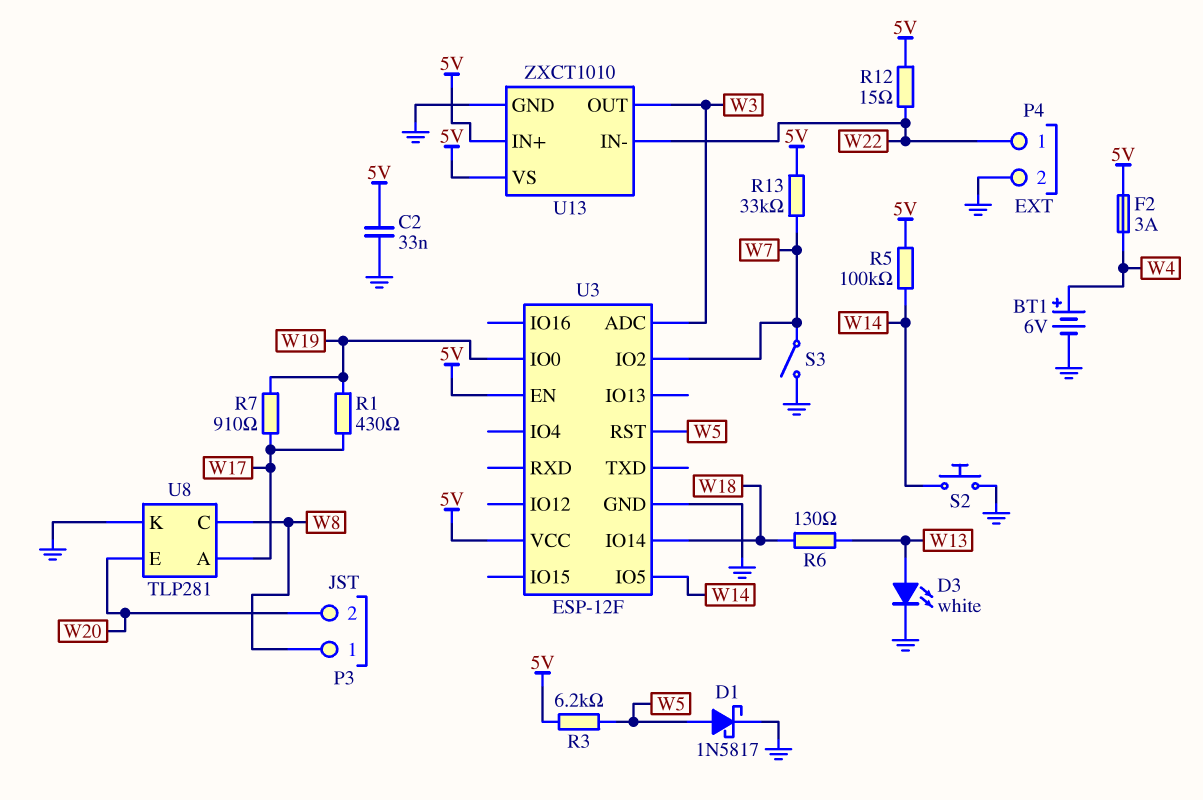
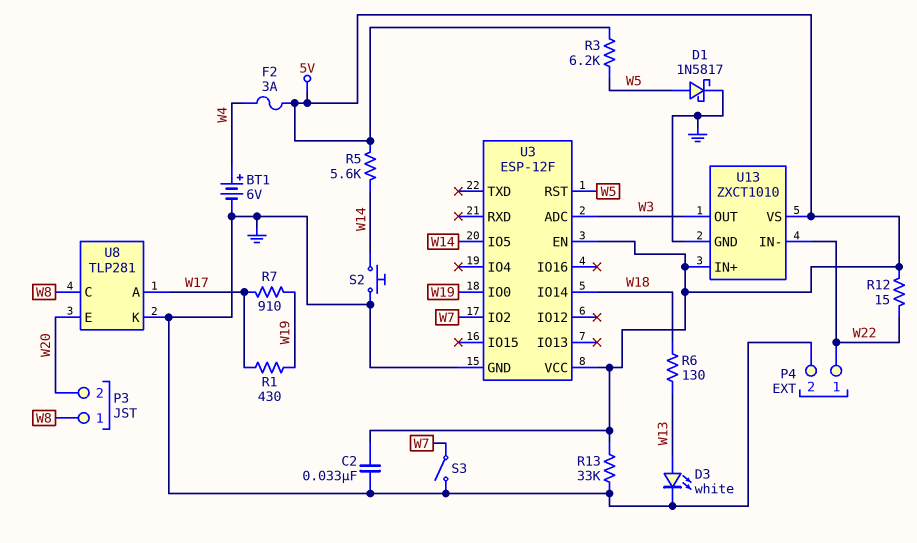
R5: 100k (5V, W14) -> 5.6k (5V, W14)
R13: 33k (5V, W7) -> 33k (5V, GND)

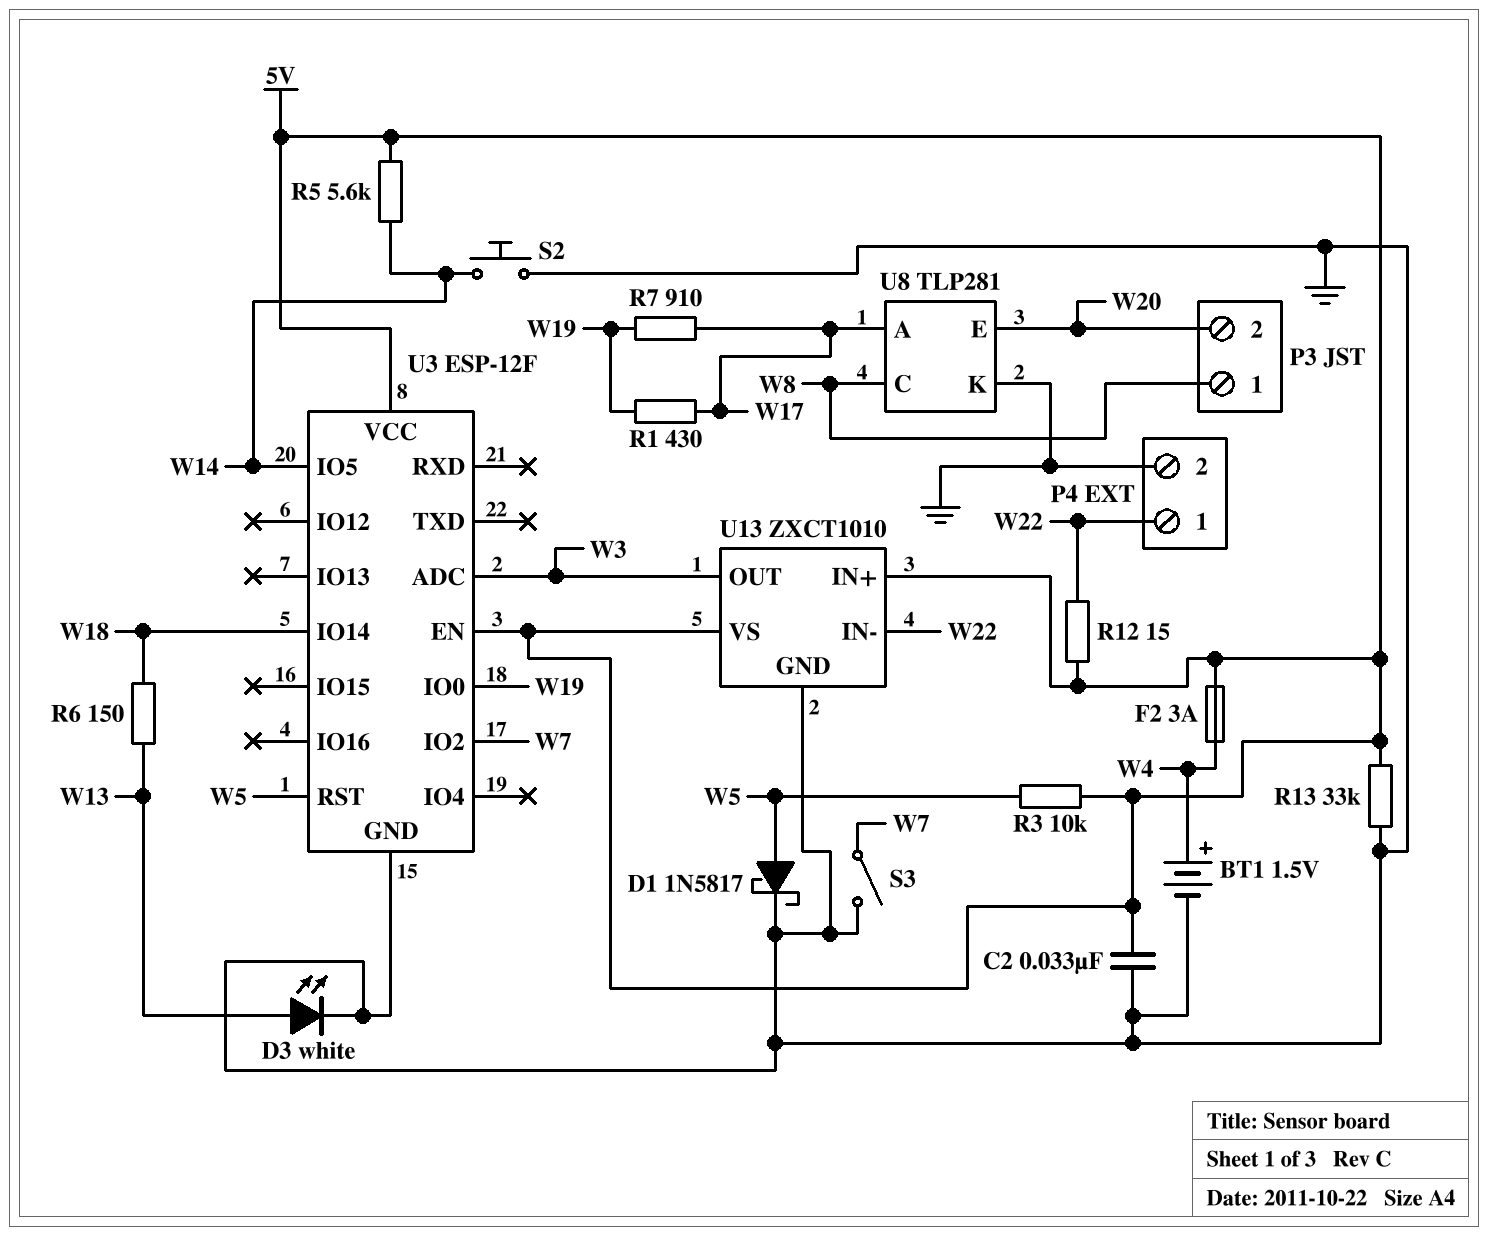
BT1: 6V (plus W4, minus GND) -> 1.5V (plus W4, minus GND)
R3: 6.2k (5V, W5) -> 10k (5V, W5)
R6: 130 (W13, W18) -> 150 (W13, W18)

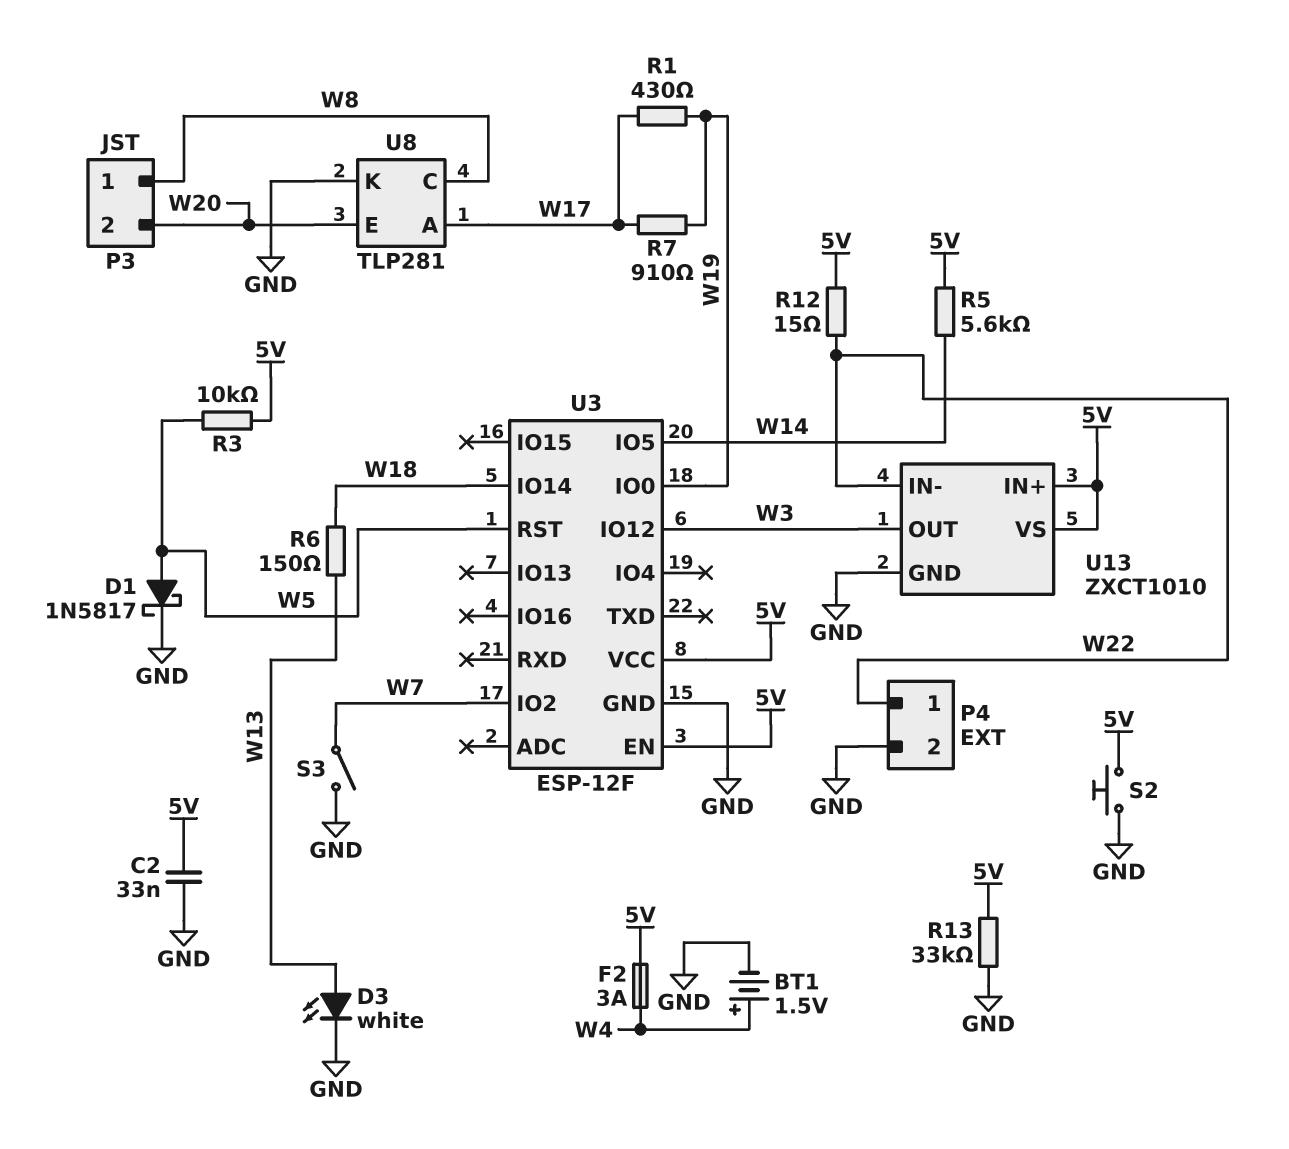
S2: button (GND, W14) -> button (5V, GND)
U3 pin ADC: W3 -> none
U3 pin IO12: none -> W3

